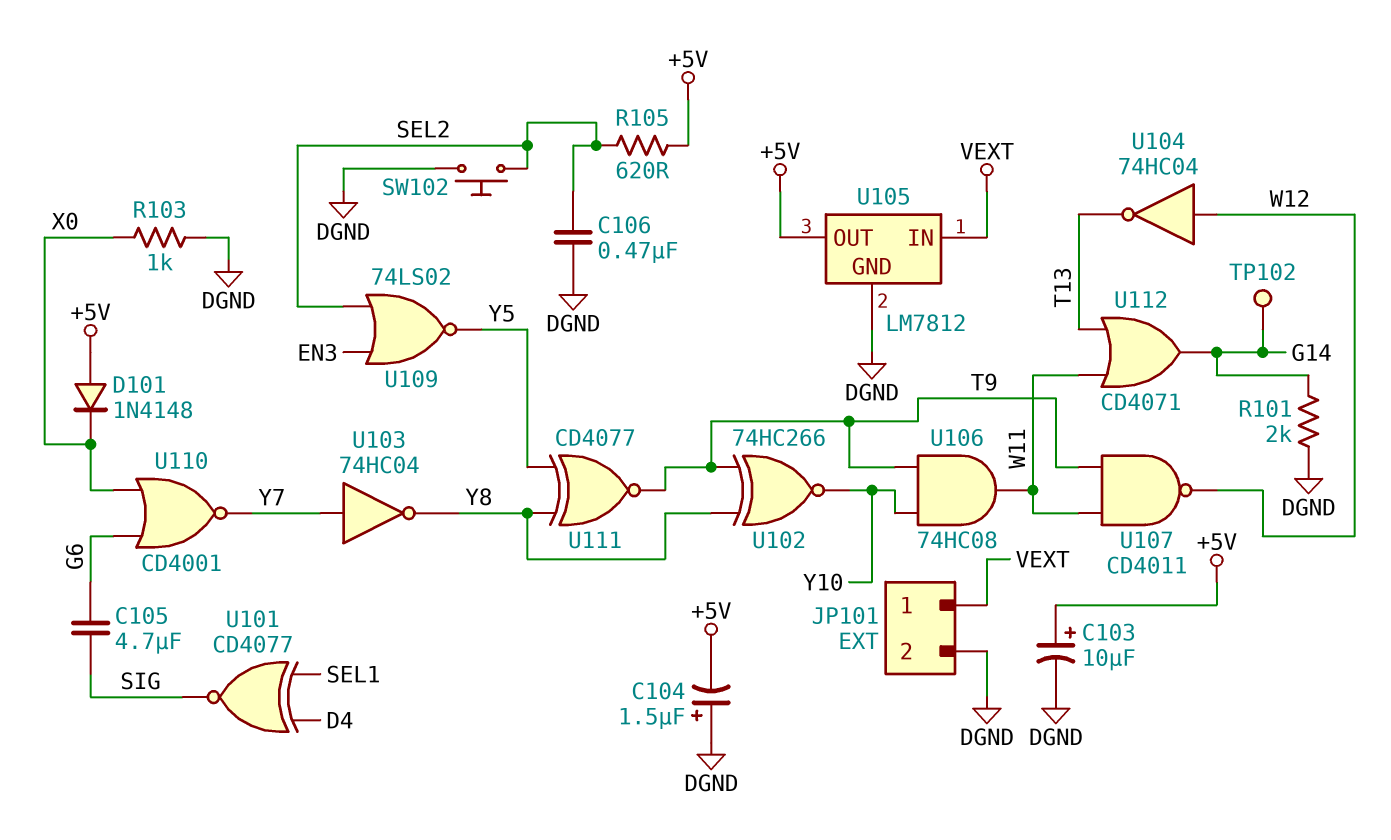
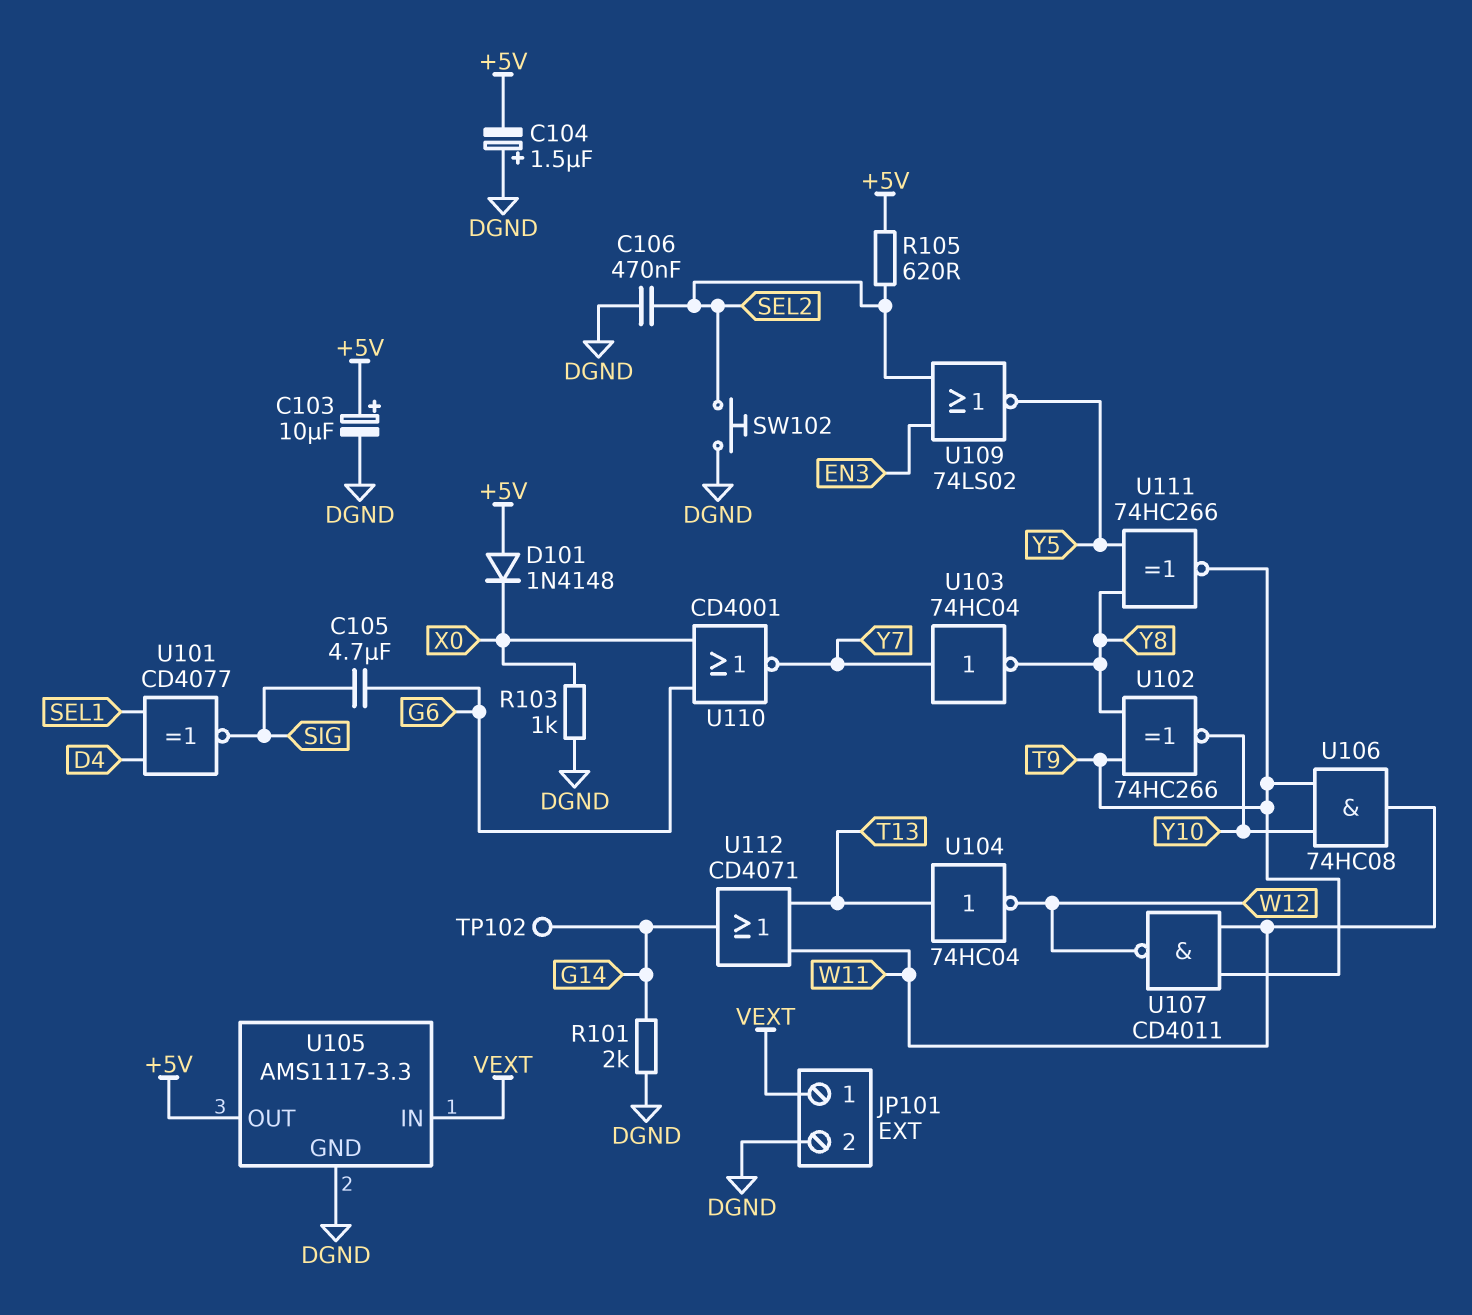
U104: NOT 74HC04 (in W12, out T13) -> NOT 74HC04 (in T13, out W12)
U105: LM7812 -> AMS1117-3.3
U111: XNOR CD4077 (in Y5, in Y8, out T9) -> XNOR 74HC266 (in Y5, in Y8, out T9)

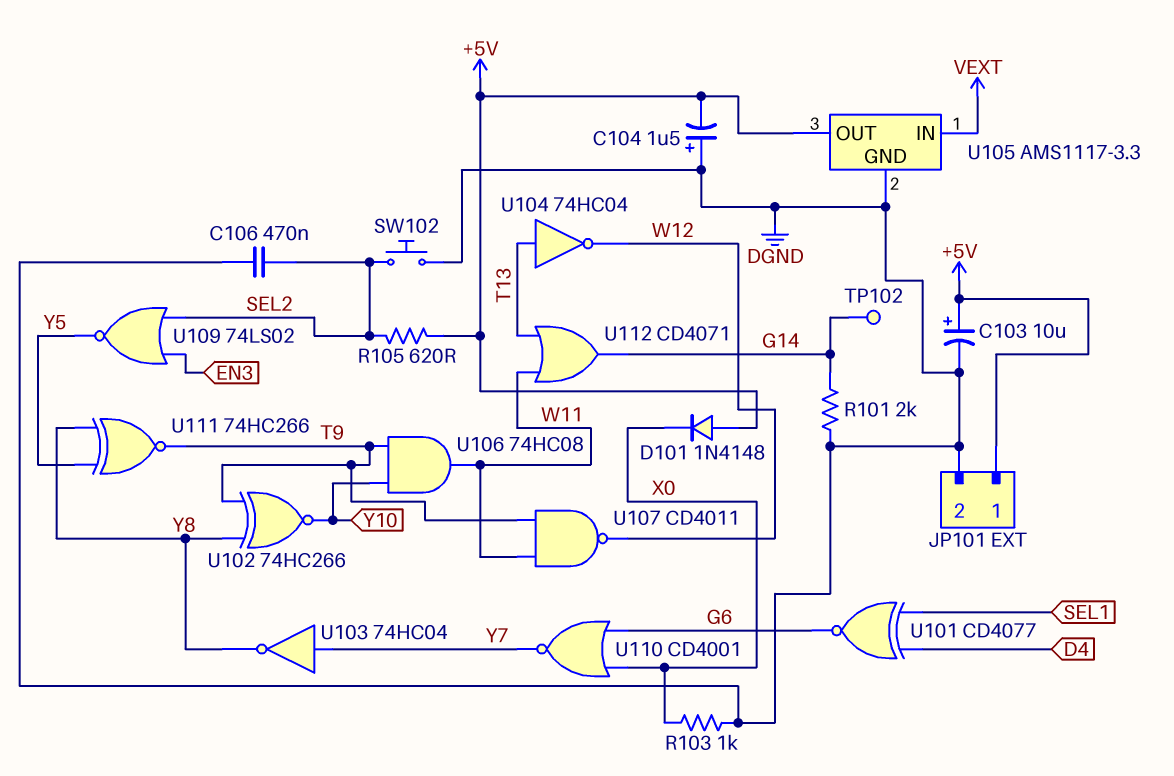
C105: 4.7uF (G6, SIG) -> none
JP101 pin 1: VEXT -> +5V
U101: XNOR CD4077 (in D4, in SEL1, out SIG) -> XNOR CD4077 (in D4, in SEL1, out G6)

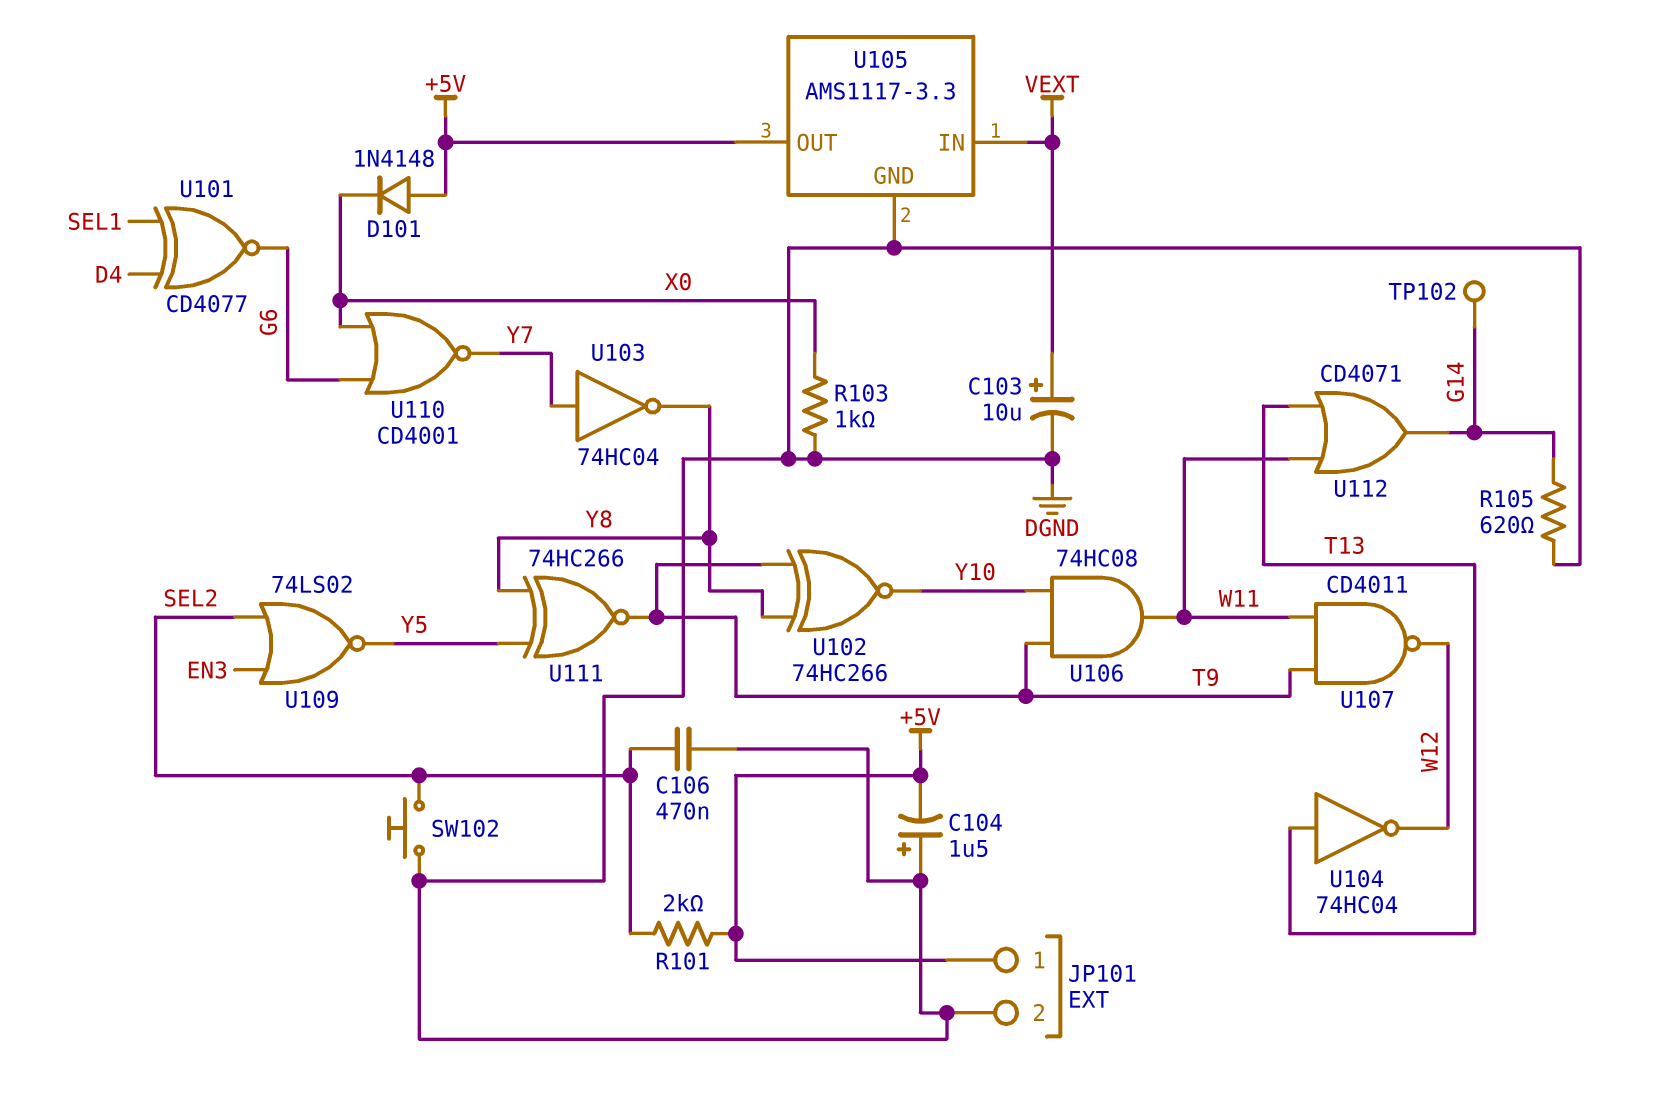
C103: 10uF (plus +5V, minus DGND) -> 10uF (plus VEXT, minus DGND)
R101: 2k (DGND, G14) -> 2k (+5V, SEL2)
R105: 620 (+5V, SEL2) -> 620 (DGND, G14)

